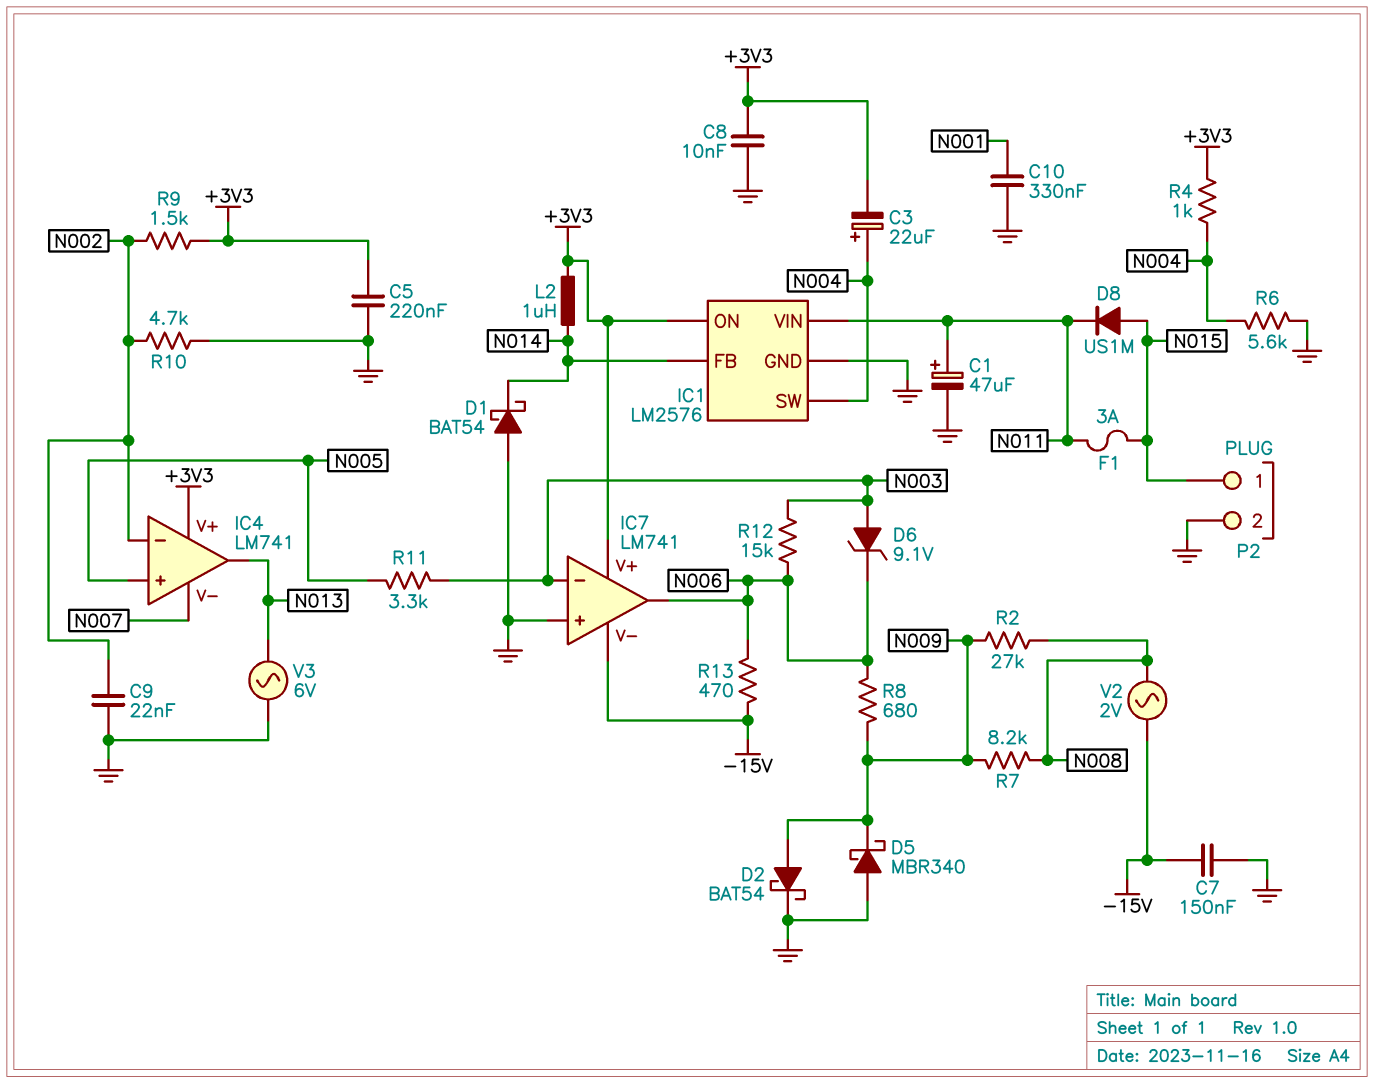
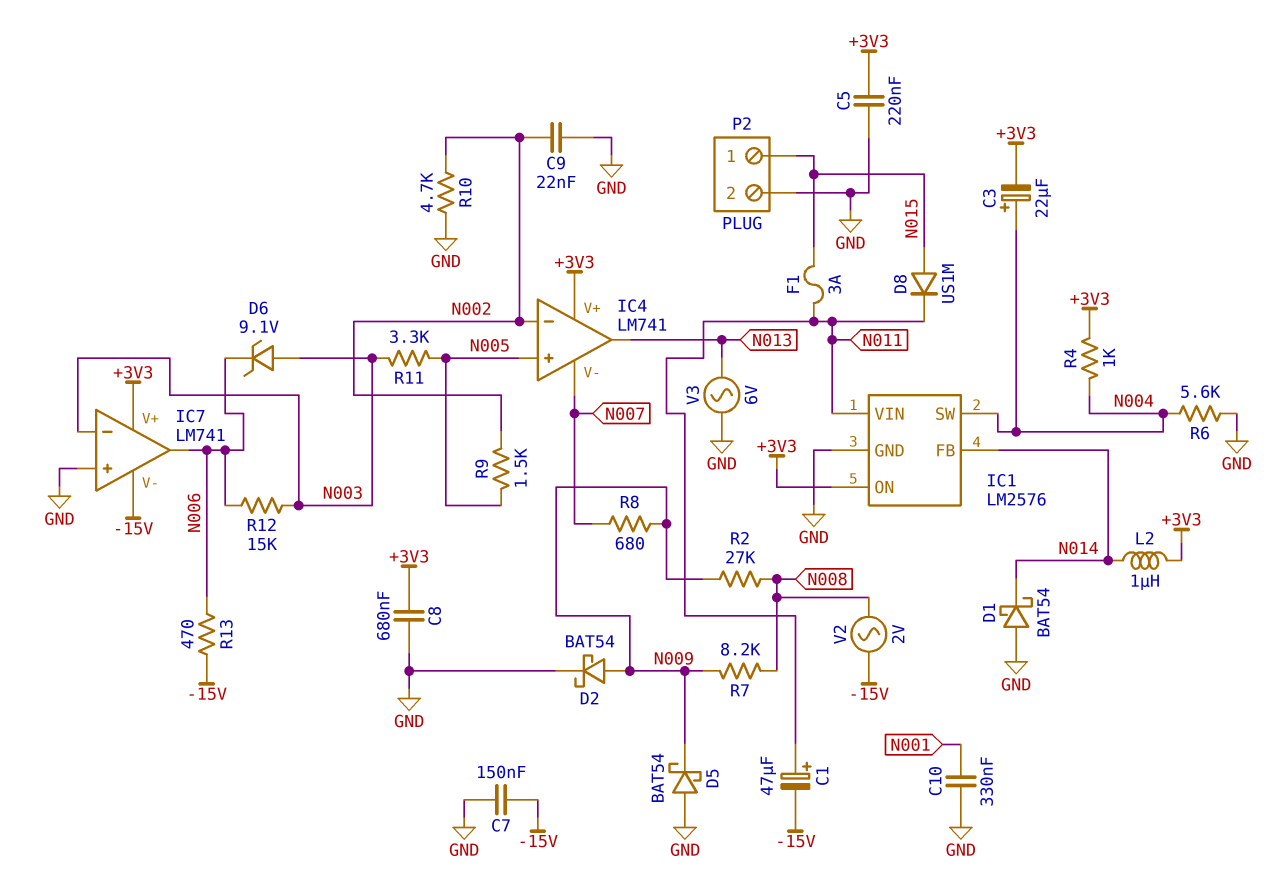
C1: 47uF (plus N011, minus GND) -> 47uF (plus N011, minus -15V)
C8: 10nF (+3V3, GND) -> 680nF (+3V3, GND)
D5: schottky MBR340 (A GND, K N009) -> schottky BAT54 (A GND, K N009)
R8: 680 (N006, N009) -> 680 (N007, N009)
R9: 1.5k (+3V3, N002) -> 1.5k (N002, N005)

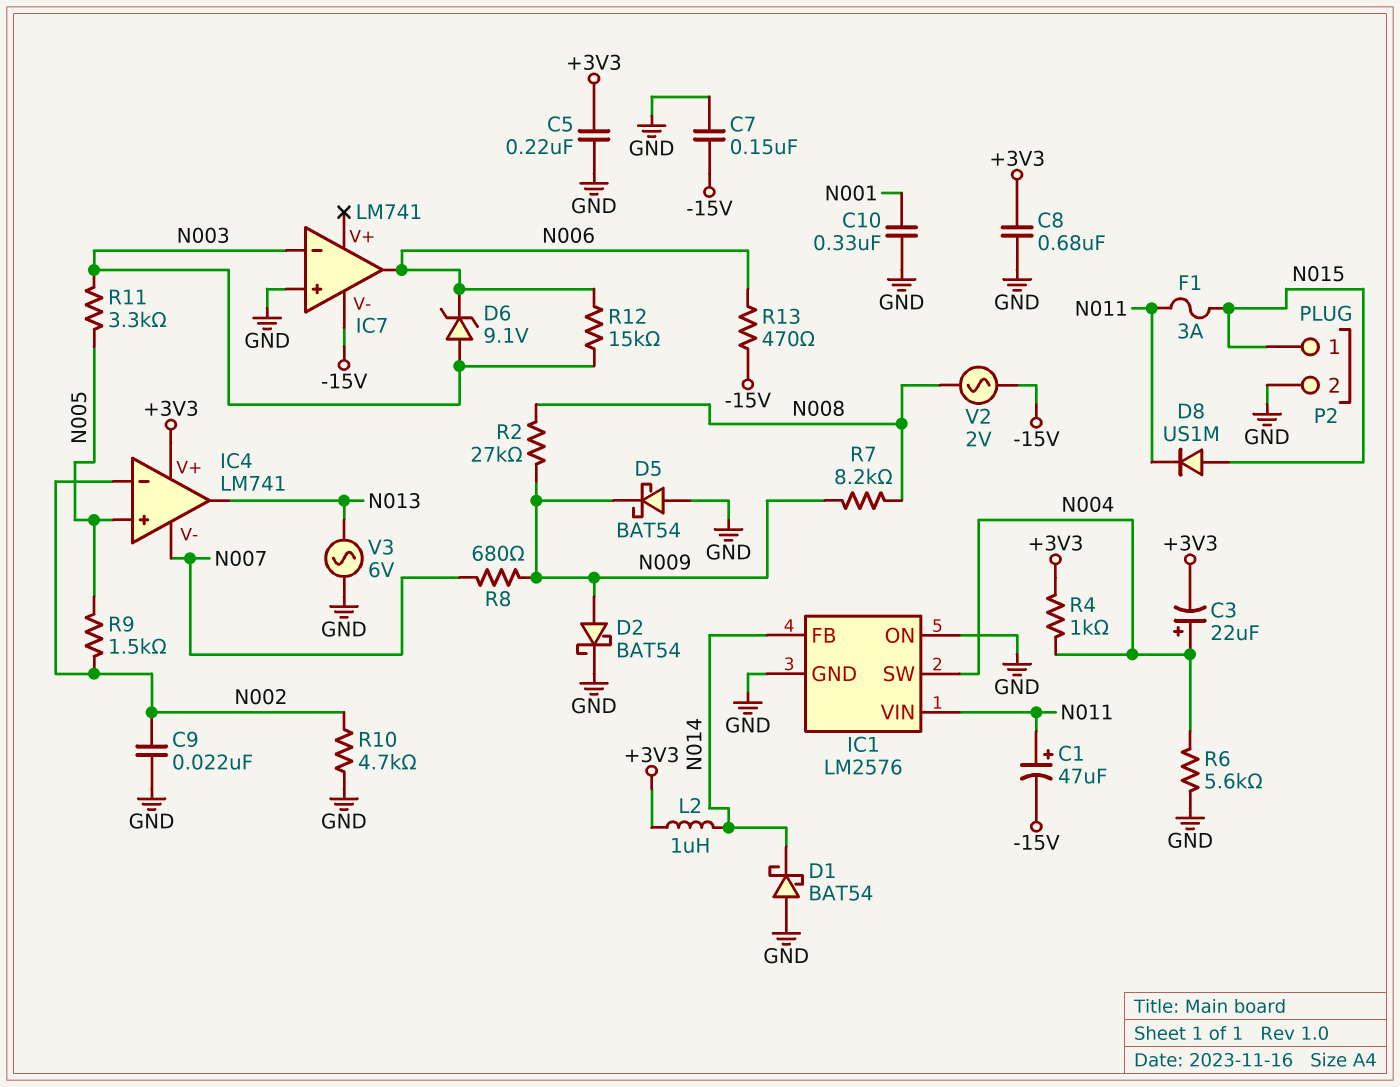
IC1 pin ON: +3V3 -> GND
IC7 pin V+: +3V3 -> none

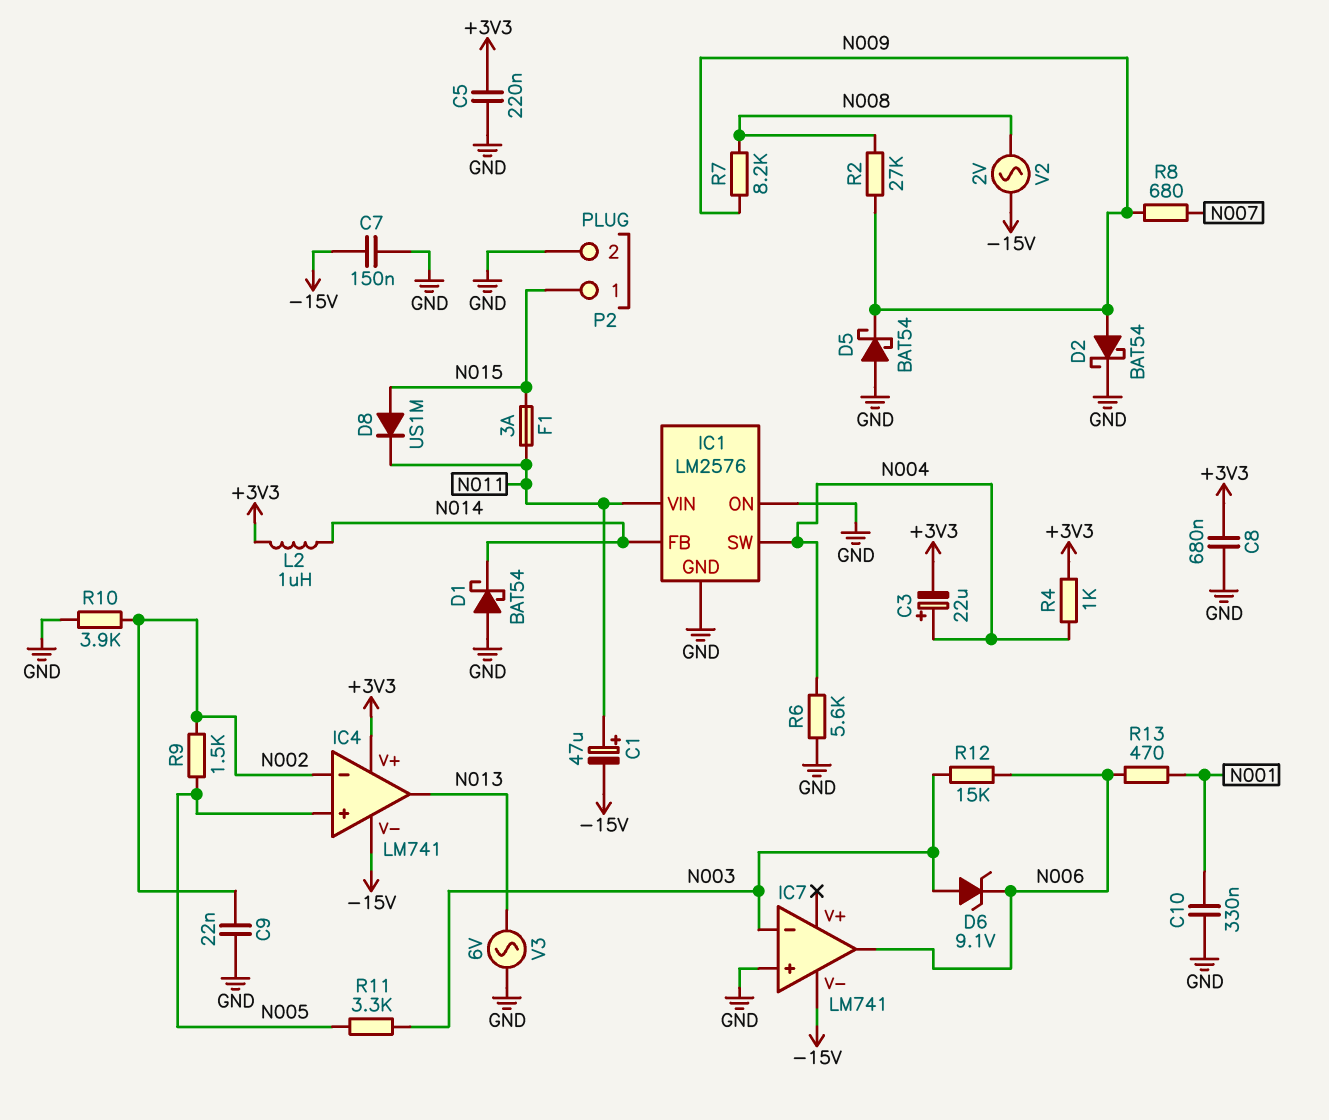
IC4 pin V-: N007 -> -15V
R10: 4.7k (GND, N002) -> 3.9k (GND, N002)
R13: 470 (-15V, N006) -> 470 (N001, N006)

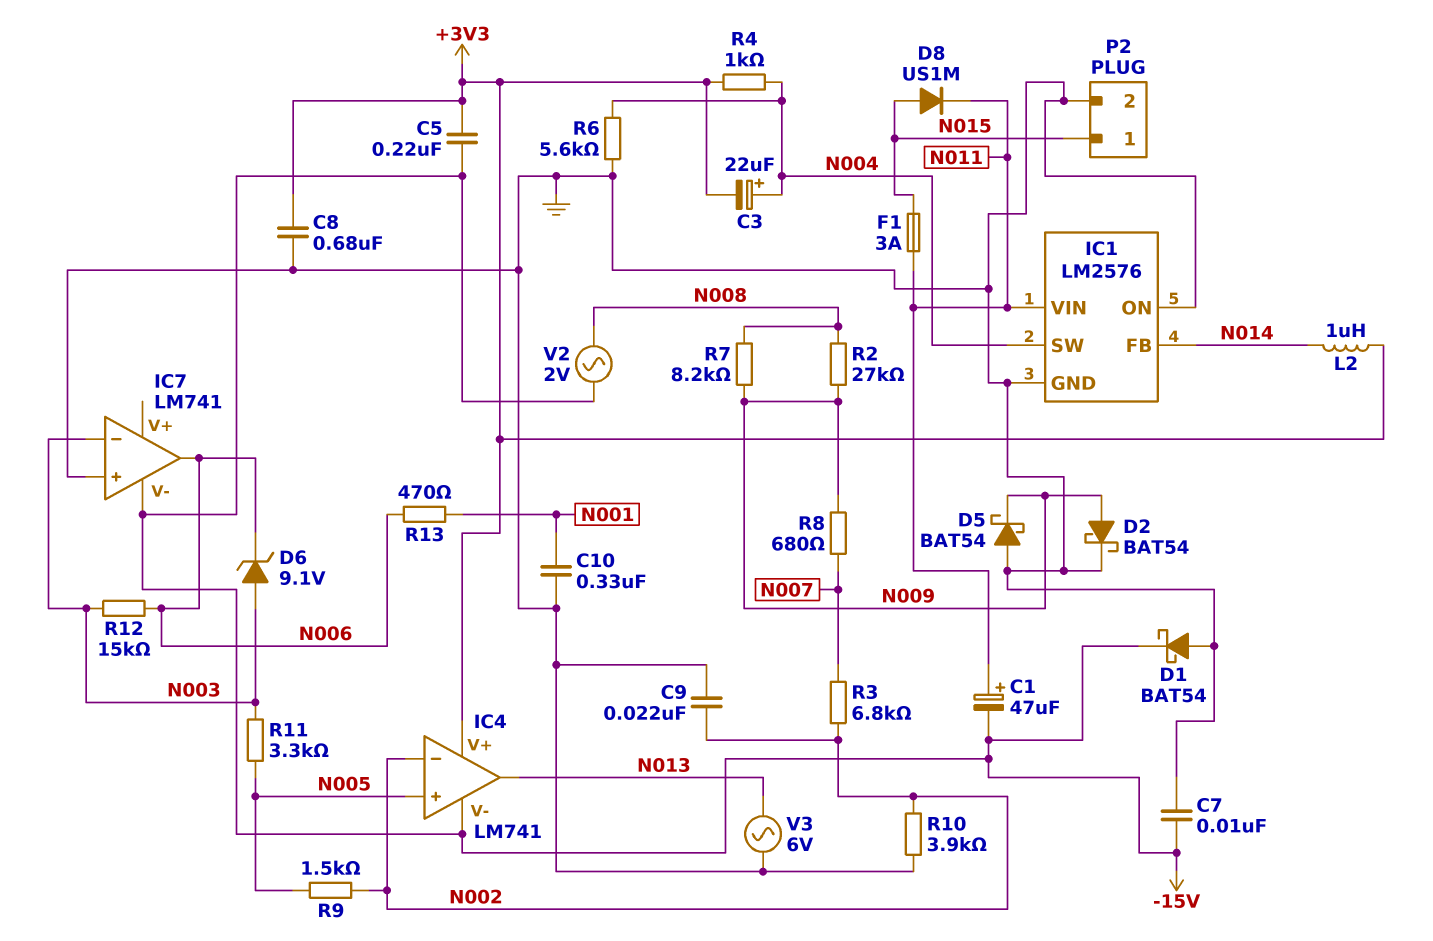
C5: 220nF (+3V3, GND) -> 220nF (+3V3, -15V)
C7: 150nF (-15V, GND) -> 10nF (-15V, GND)
D1: schottky BAT54 (A GND, K N014) -> schottky BAT54 (A GND, K -15V)
R3: none -> 6.8k (N002, N007)

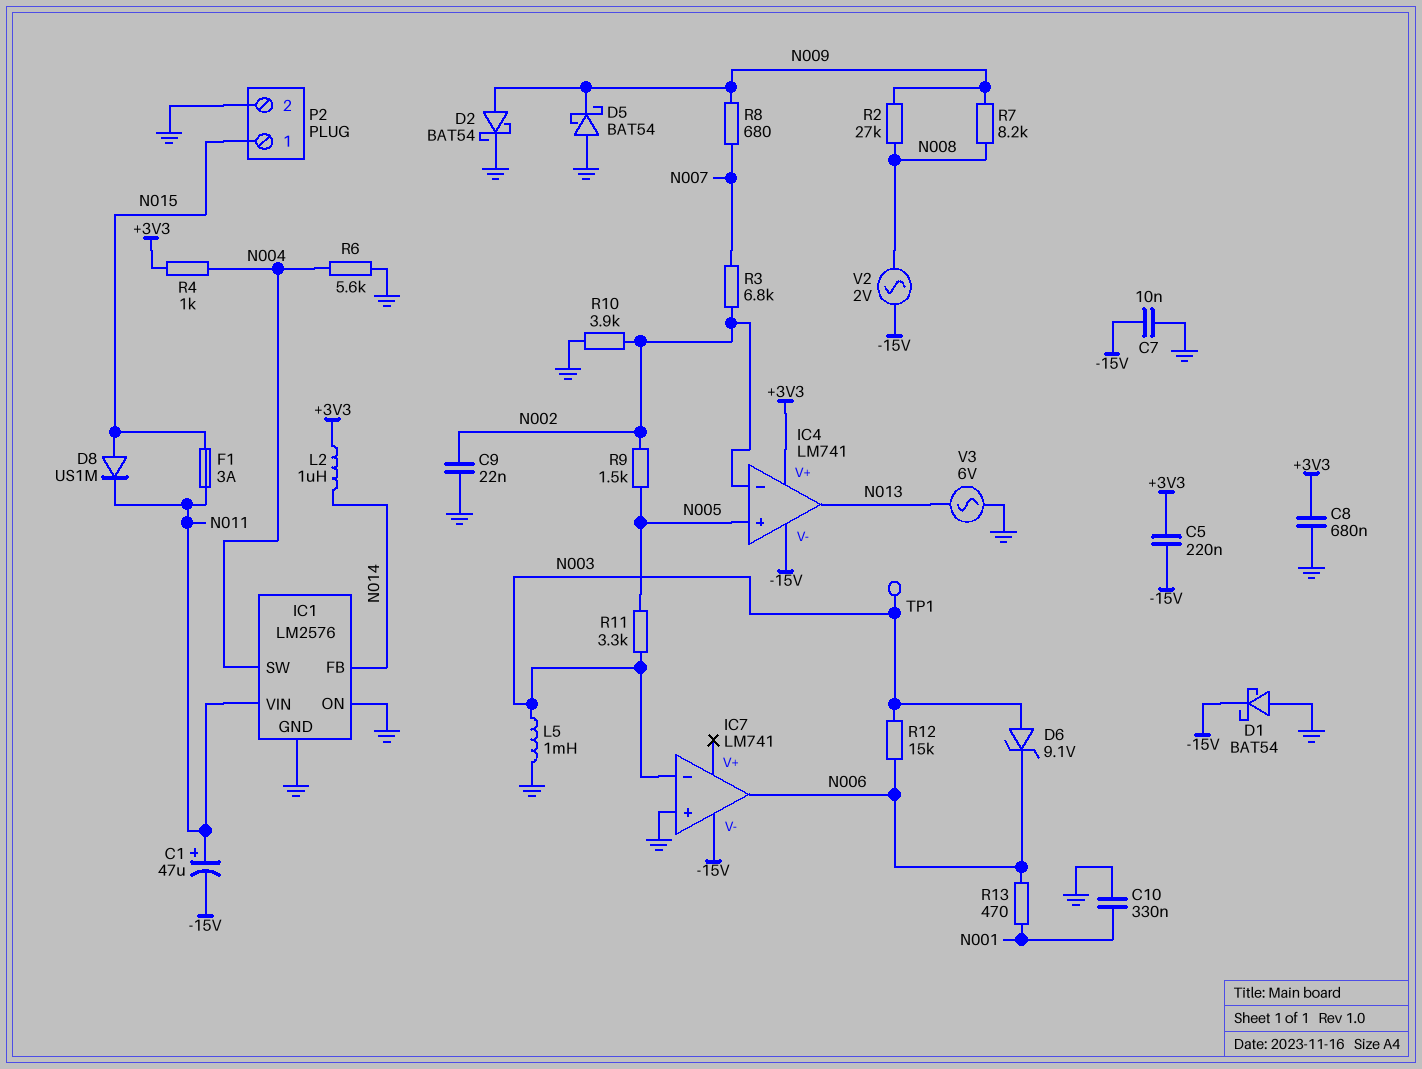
C3: 22uF (plus N004, minus +3V3) -> none
L5: none -> 1mH (GND, N003)
TP1: none -> test point (N003)

